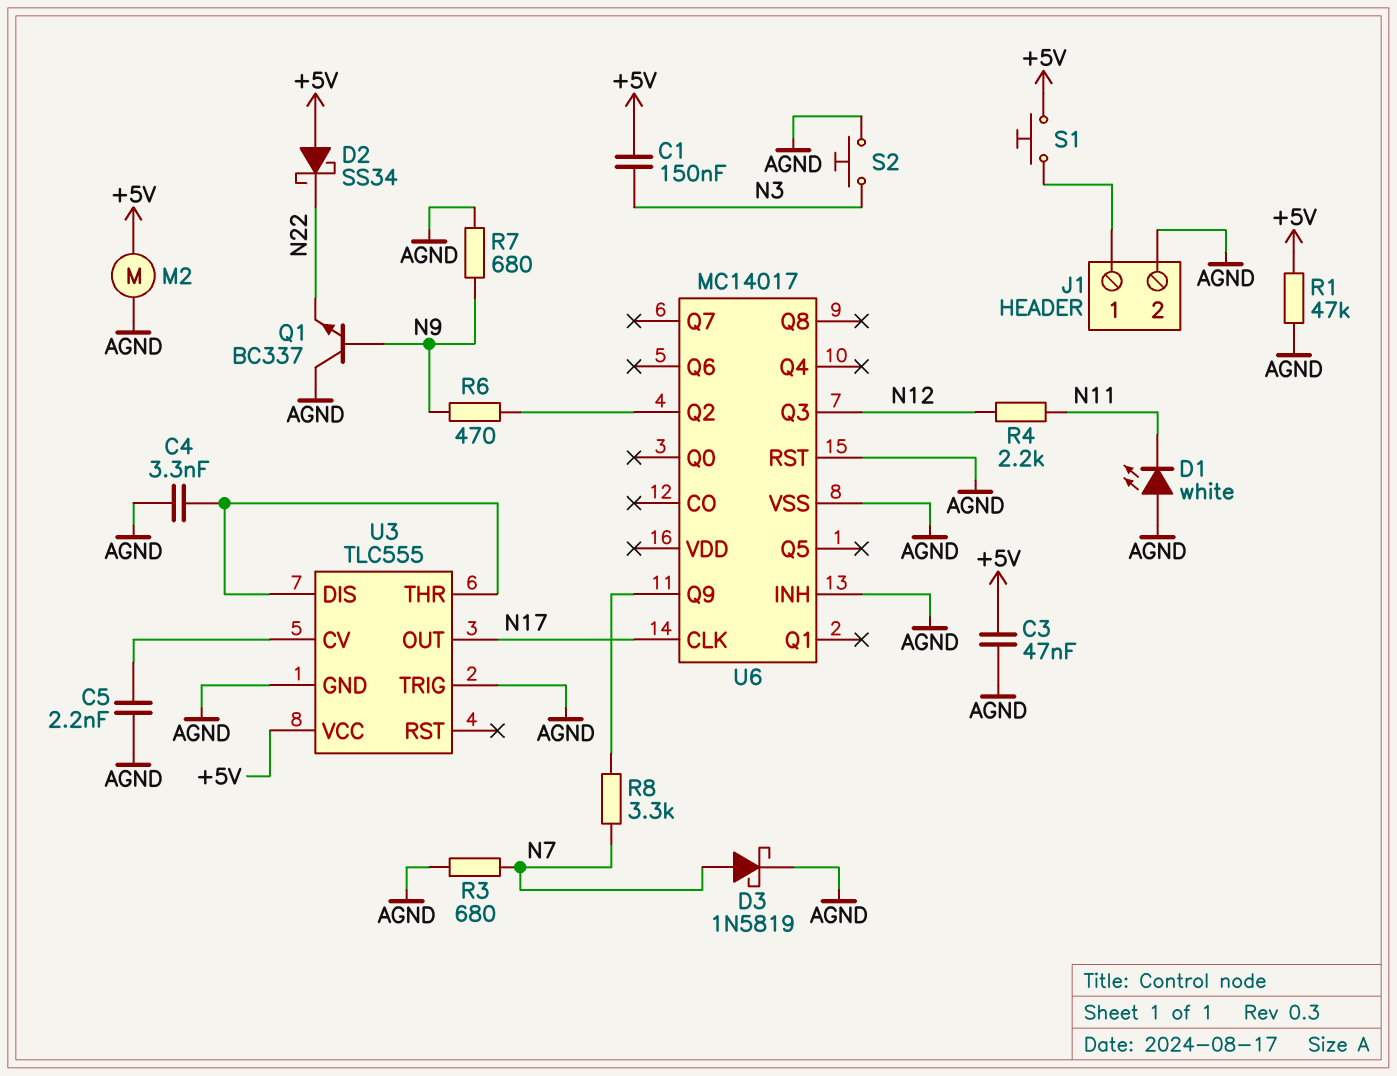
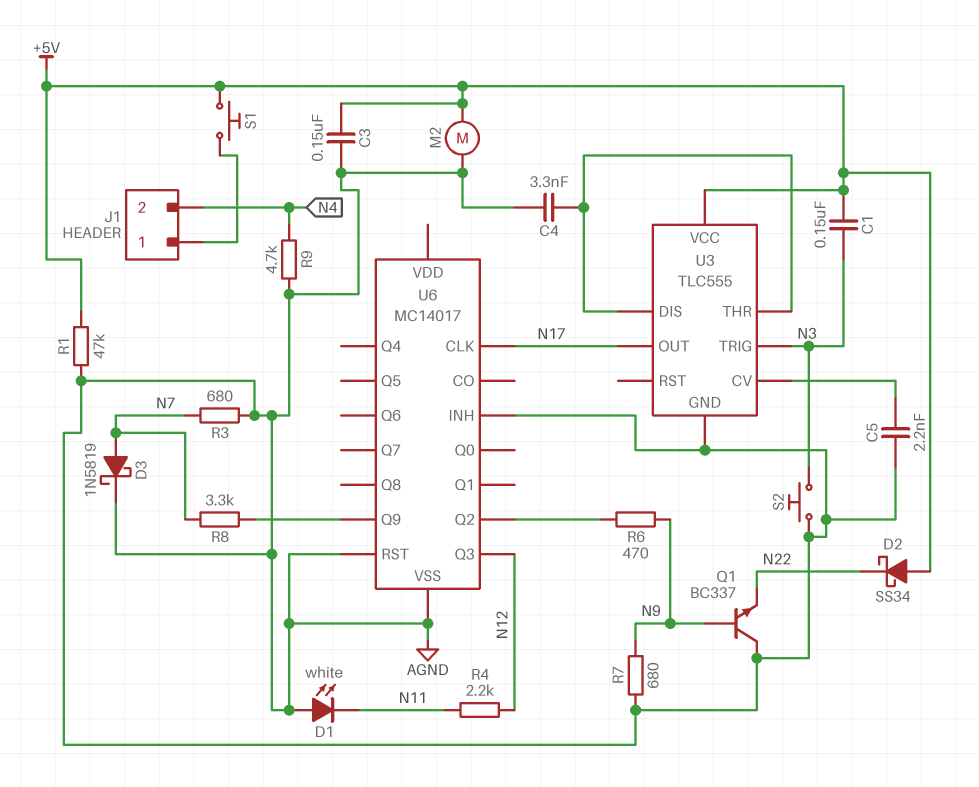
C3: 47nF (+5V, AGND) -> 150nF (+5V, AGND)
J1 pin 2: AGND -> N4
R9: none -> 4.7k (AGND, N4)
U3 pin TRIG: AGND -> N3

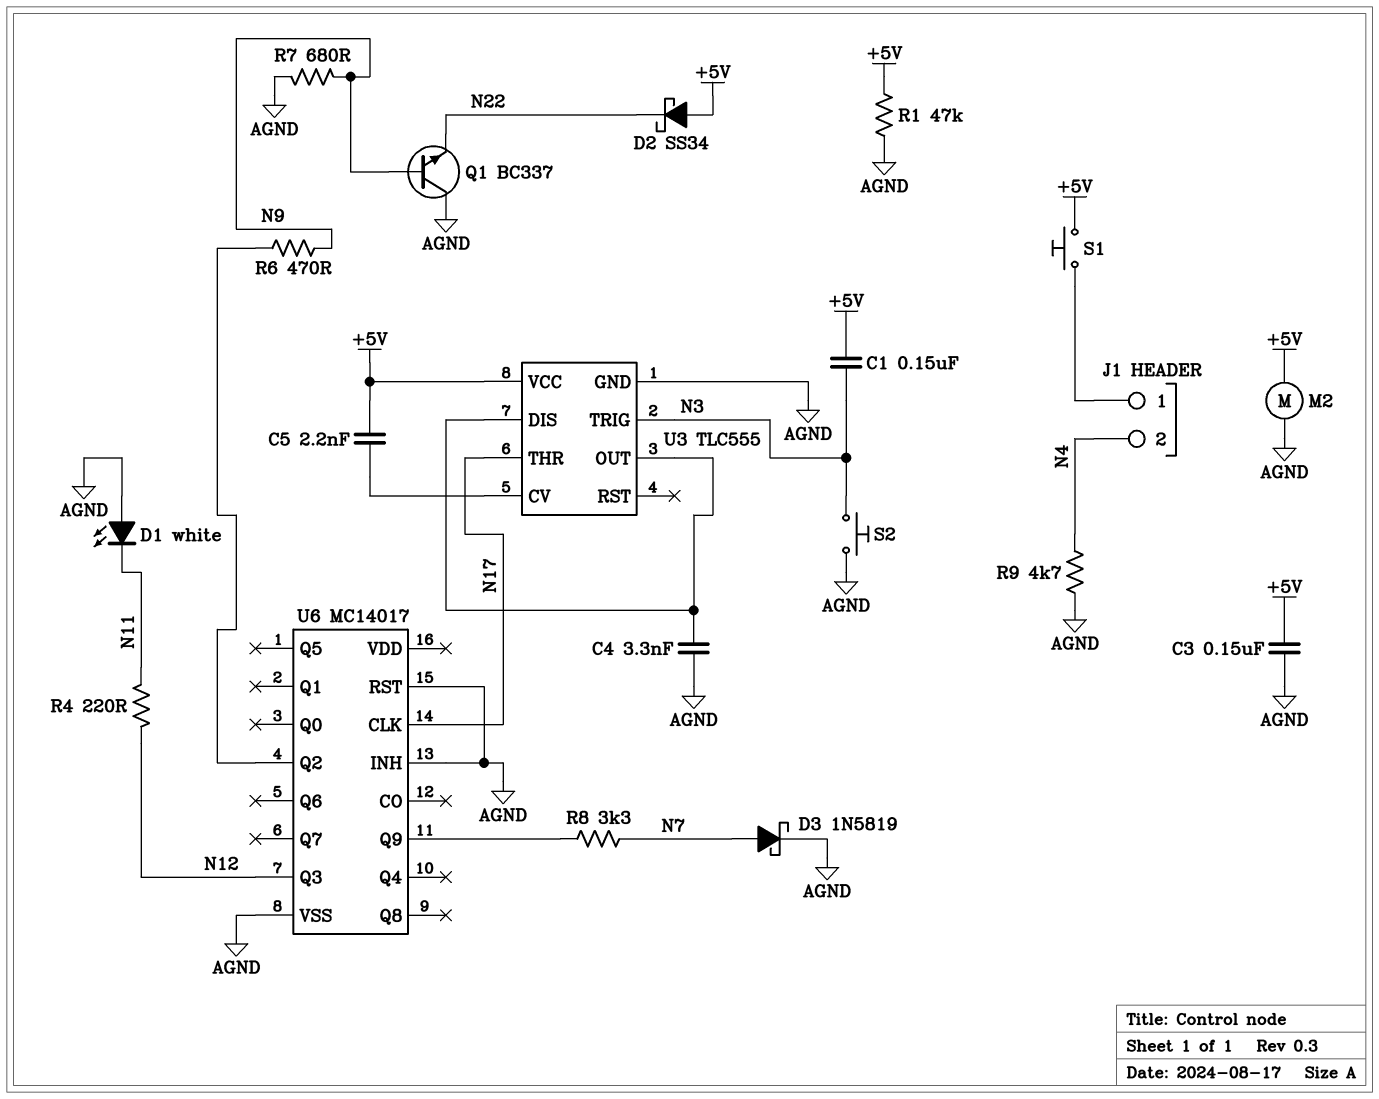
C5: 2.2nF (AGND, U3/CV) -> 2.2nF (+5V, U3/CV)
R3: 680 (AGND, N7) -> none
R4: 2.2k (N11, N12) -> 220 (N11, N12)
U3 pin OUT: N17 -> U3/DIS
U3 pin THR: U3/DIS -> N17

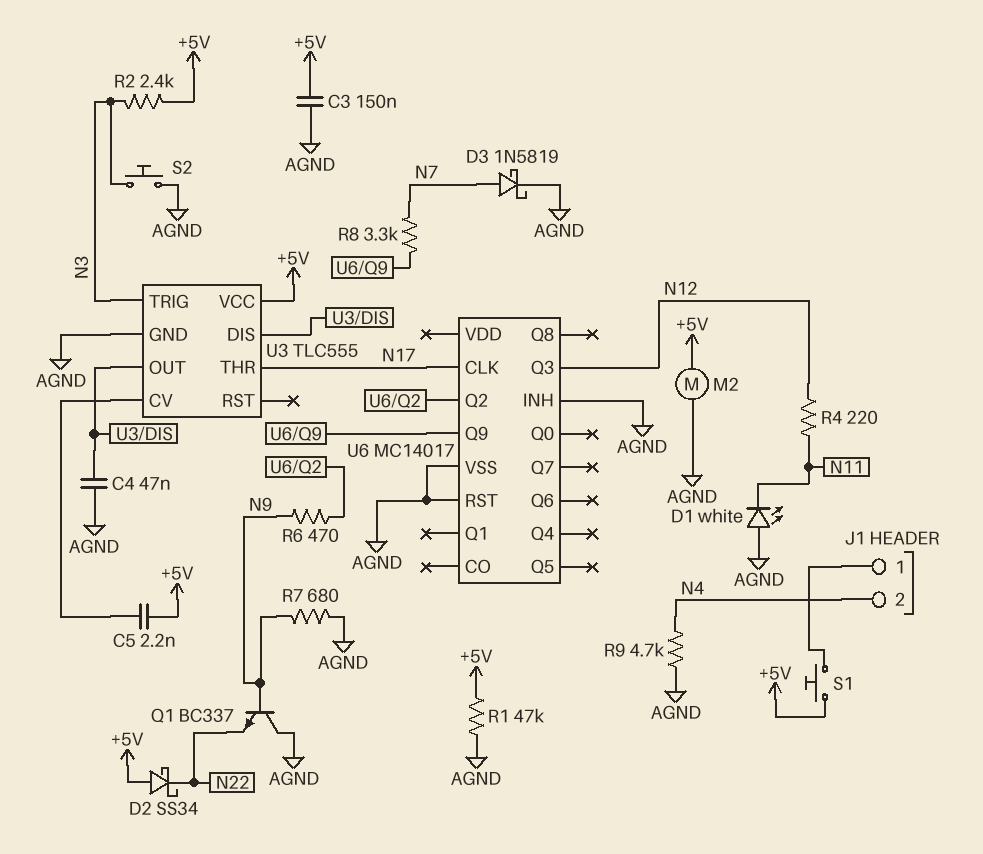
C1: 150nF (+5V, N3) -> none
C4: 3.3nF (AGND, U3/DIS) -> 47nF (AGND, U3/DIS)
R2: none -> 2.4k (+5V, N3)

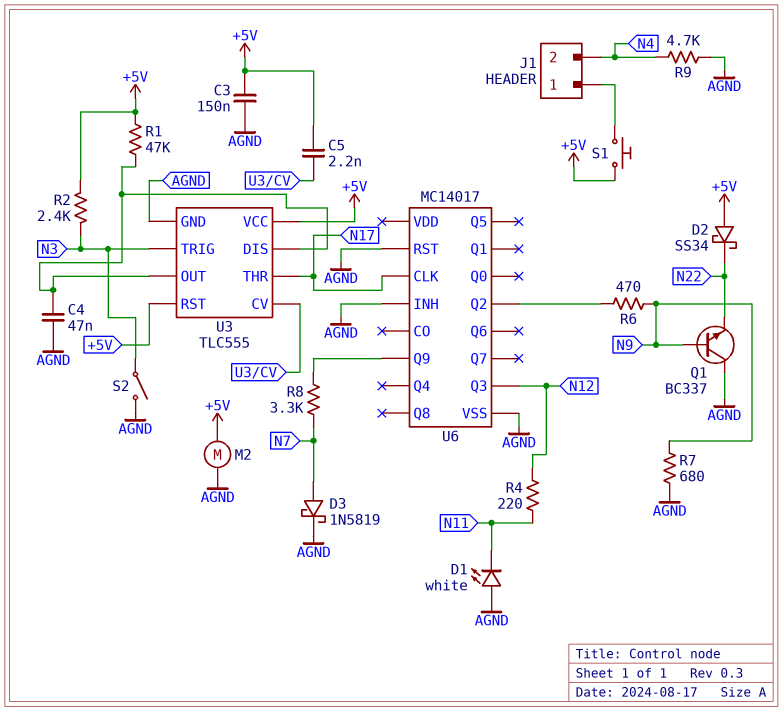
R1: 47k (+5V, AGND) -> 47k (+5V, U3/DIS)
S2: button (AGND, N3) -> switch (AGND, N3)
U3 pin RST: none -> +5V

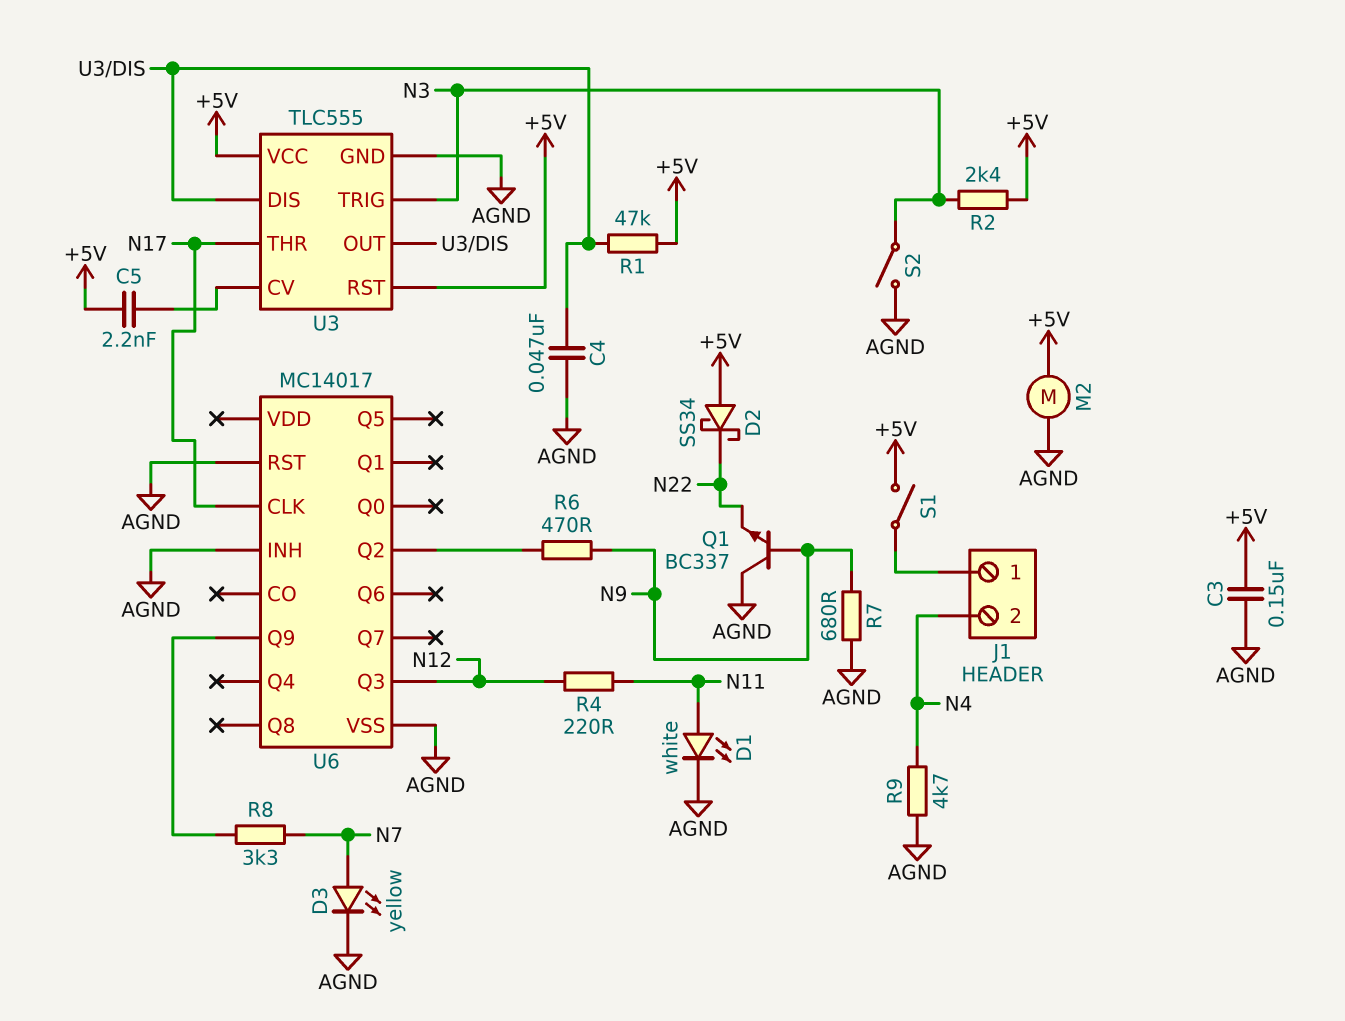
D1: LED white (A AGND, K N11) -> LED white (A N11, K AGND)
D3: schottky 1N5819 (A N7, K AGND) -> LED yellow (A N7, K AGND)
S1: button (+5V, J1/1) -> switch (+5V, J1/1)

